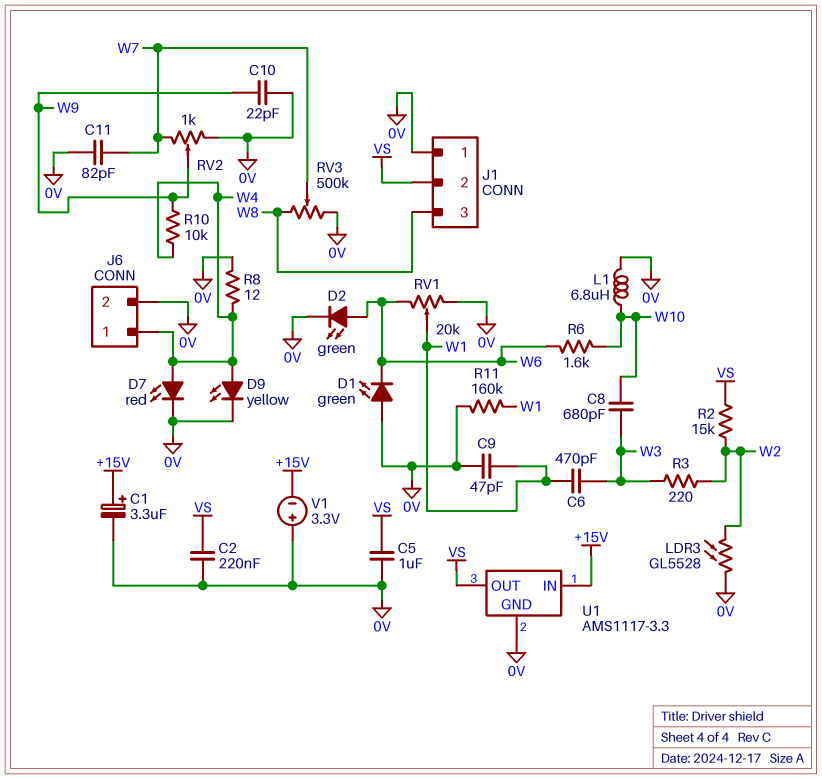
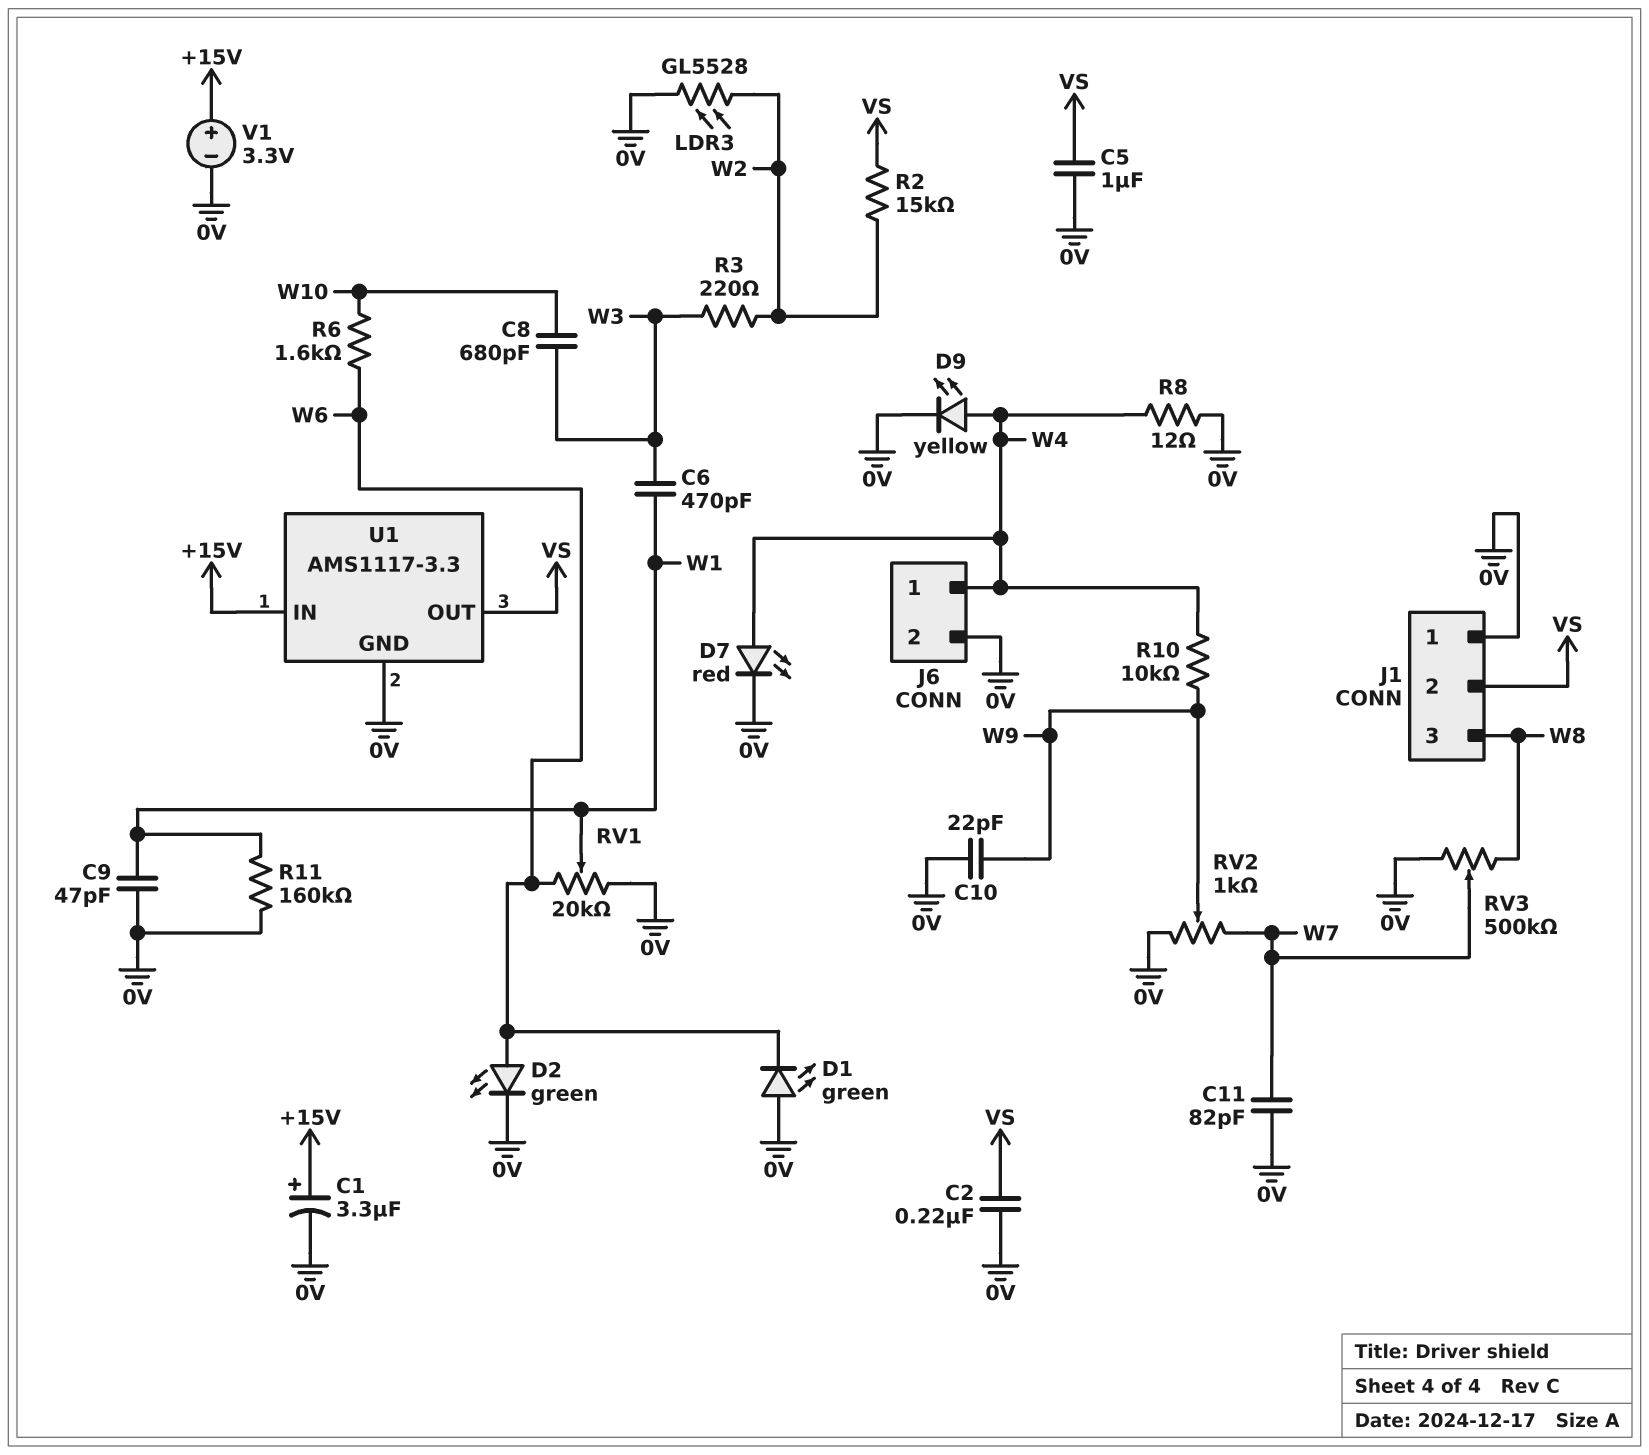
L1: 6.8uH (0V, W10) -> none
V1: 3.3V (plus 0V, minus +15V) -> 3.3V (plus +15V, minus 0V)

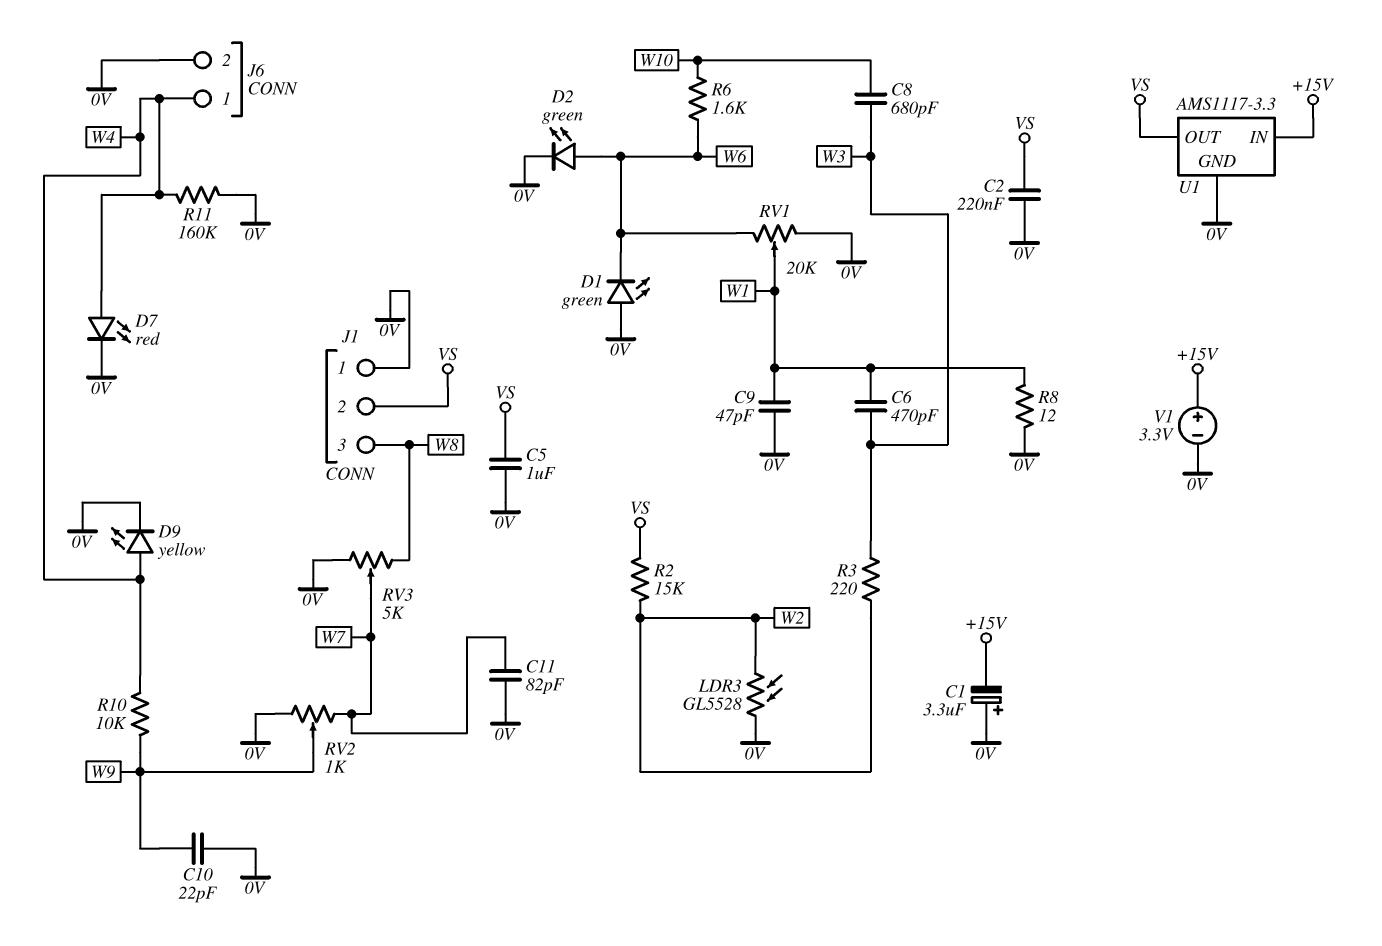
C1: 3.3uF (plus +15V, minus 0V) -> 3.3uF (plus 0V, minus +15V)
R8: 12 (0V, W4) -> 12 (0V, W1)
R11: 160k (0V, W1) -> 160k (0V, W4)
RV3: 500k (0V, W8, wiper W7) -> 5k (0V, W8, wiper W7)

